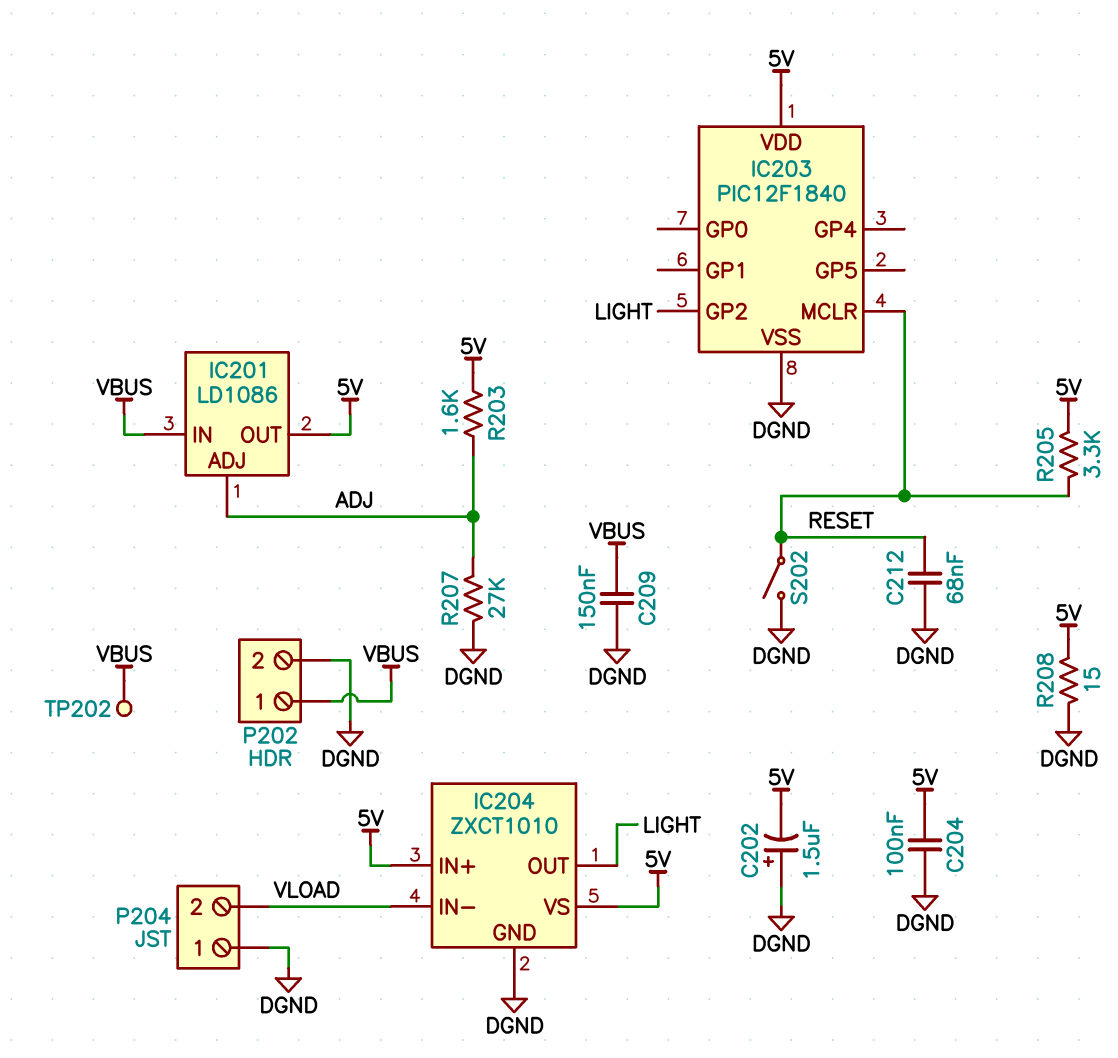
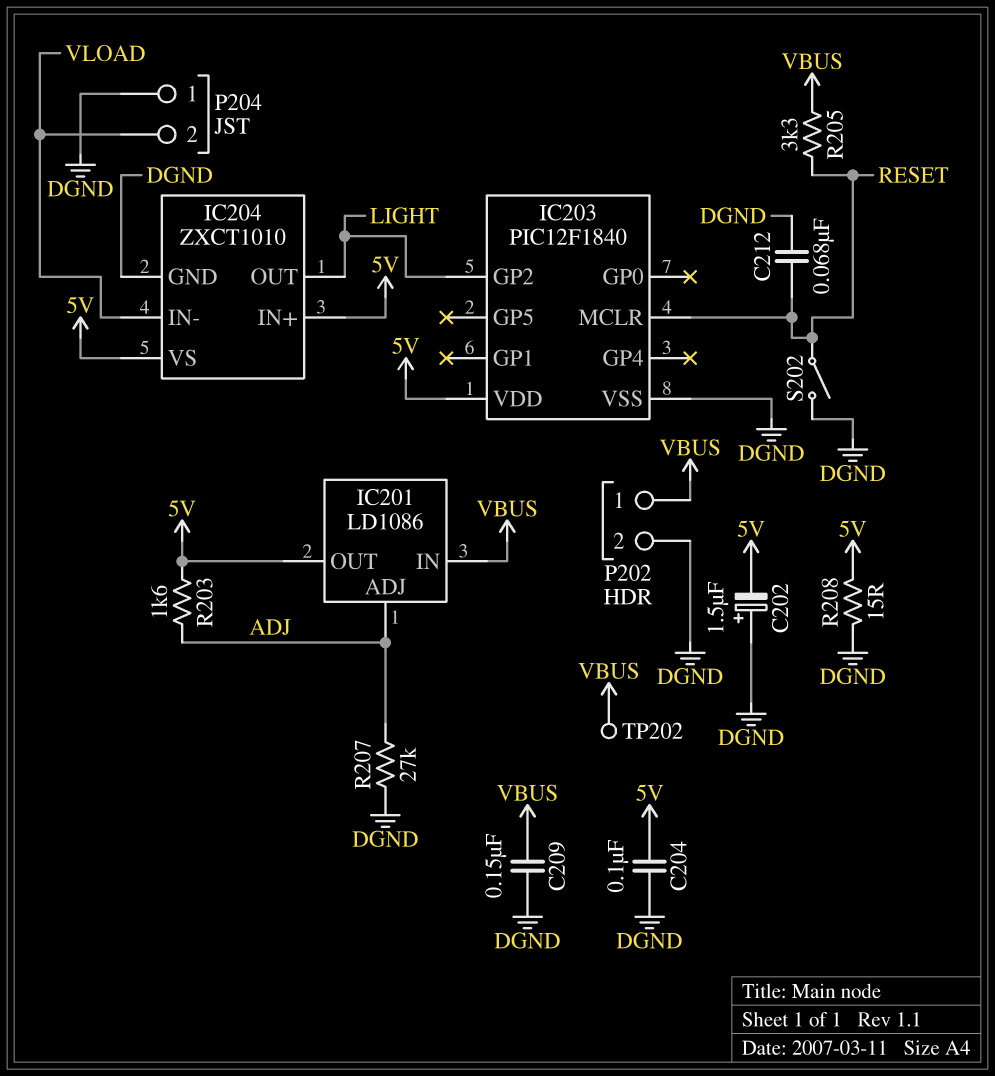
R205: 3.3k (5V, RESET) -> 3.3k (RESET, VBUS)

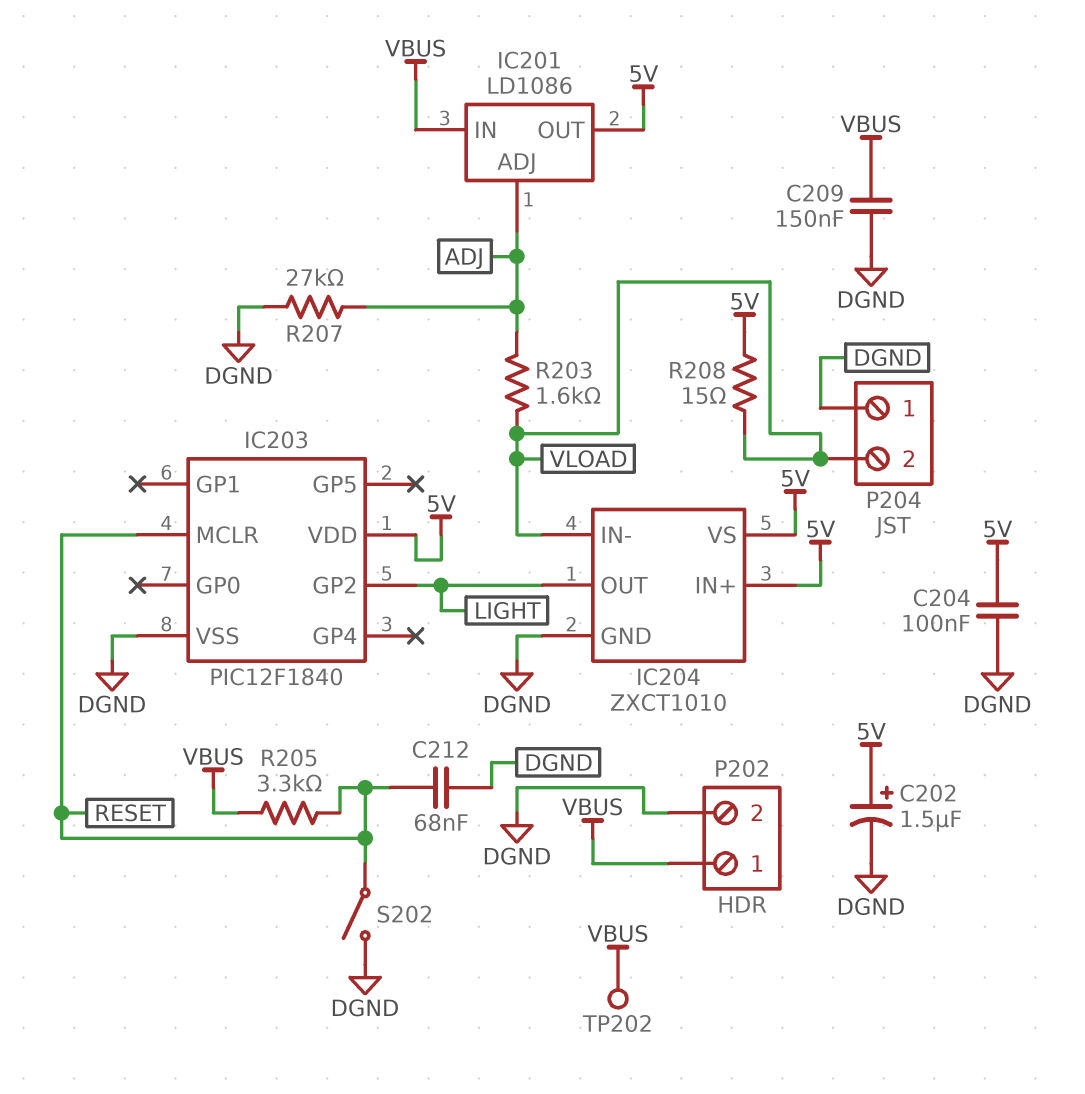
C202: 1.5uF (plus DGND, minus 5V) -> 1.5uF (plus 5V, minus DGND)
R203: 1.6k (5V, ADJ) -> 1.6k (ADJ, VLOAD)
R208: 15 (5V, DGND) -> 15 (5V, VLOAD)

